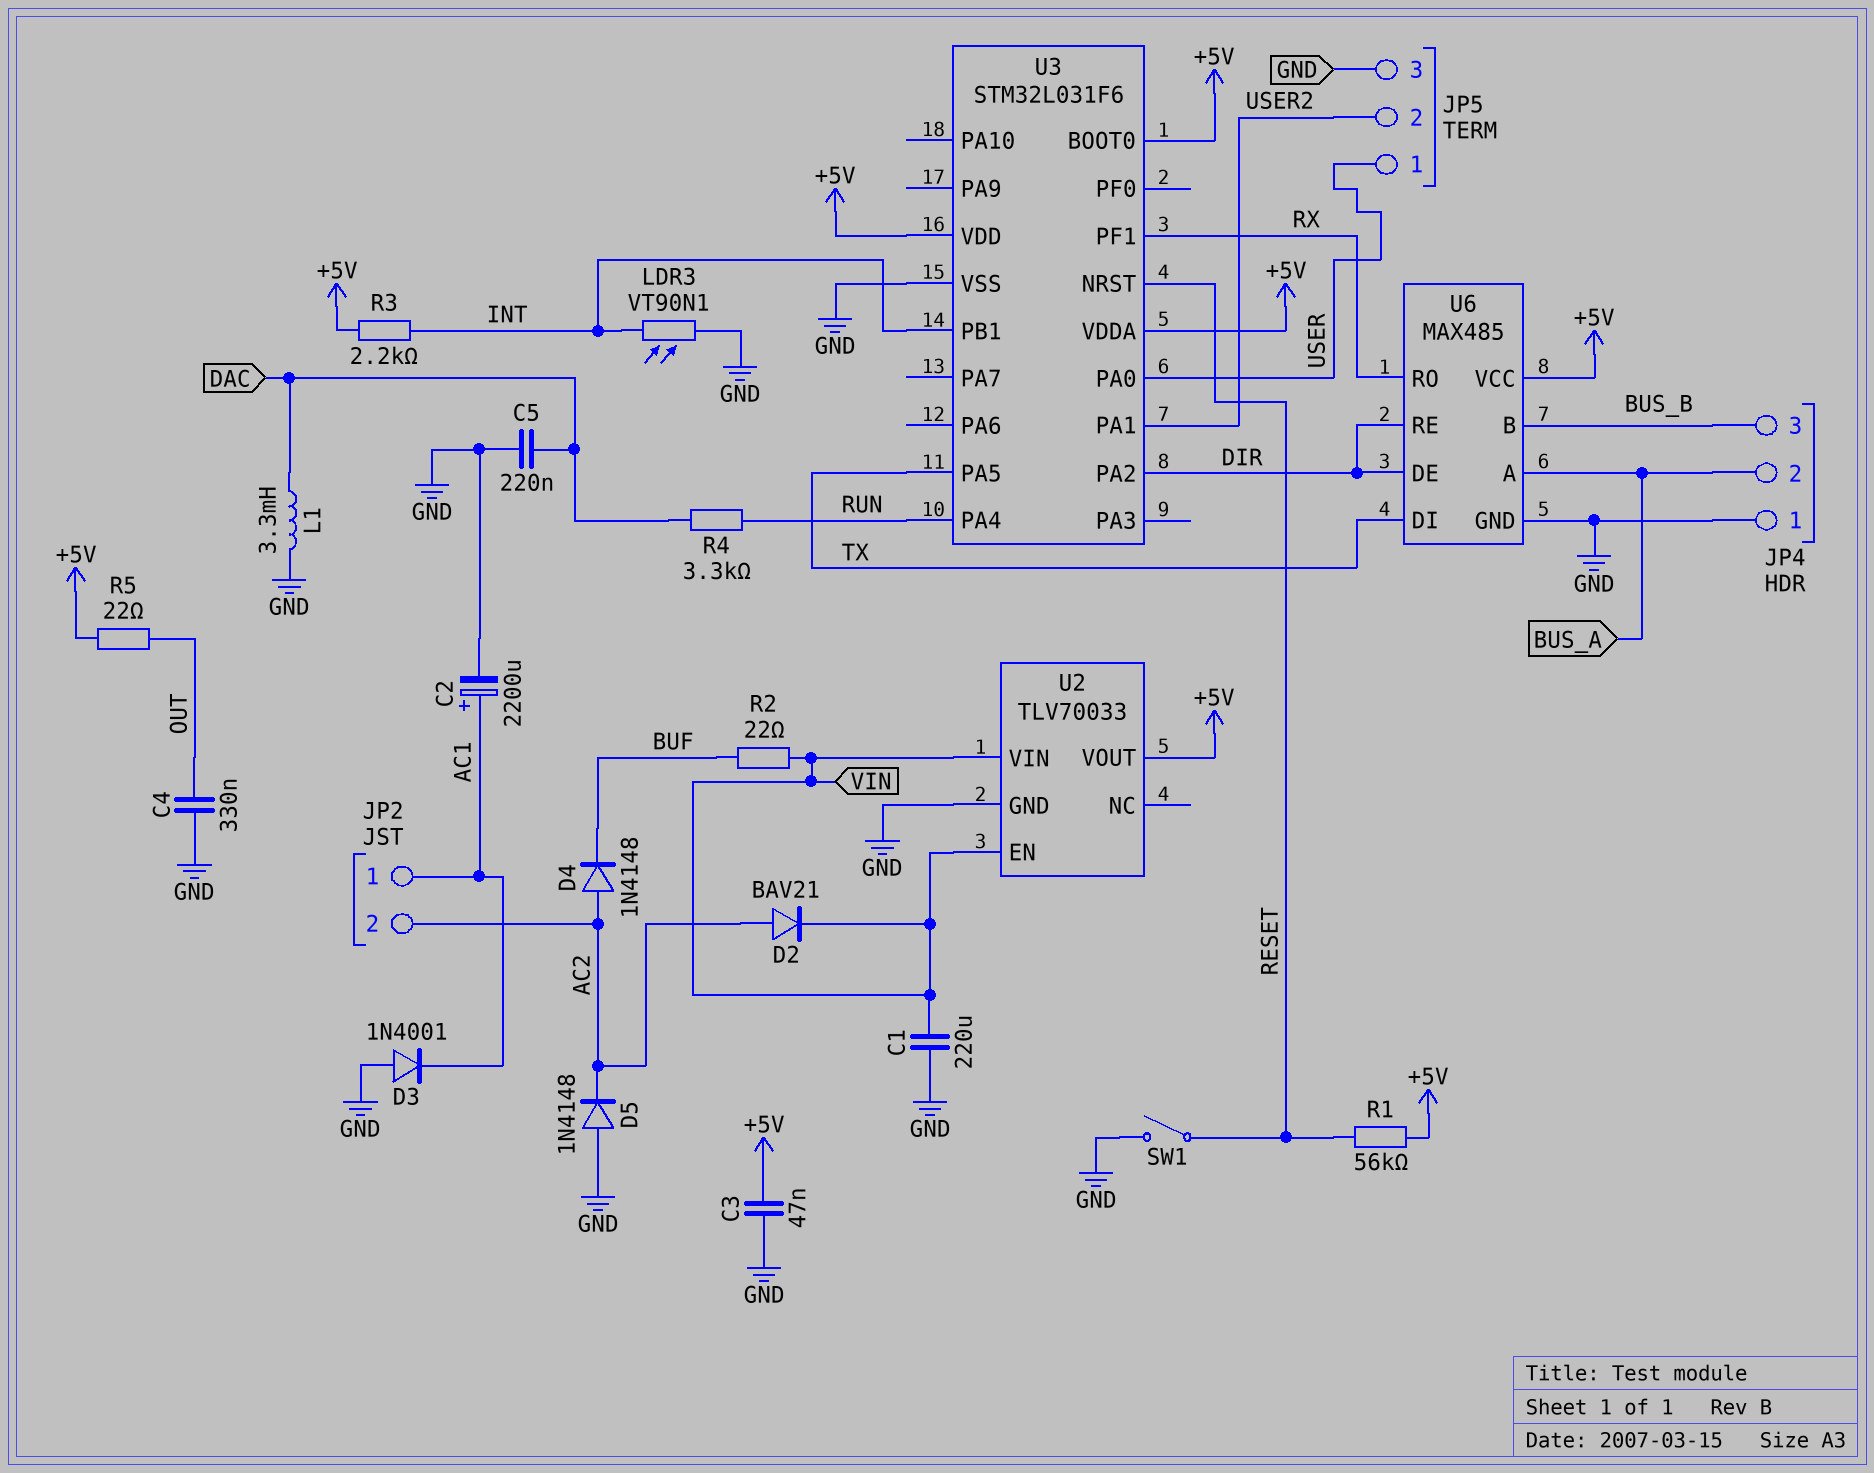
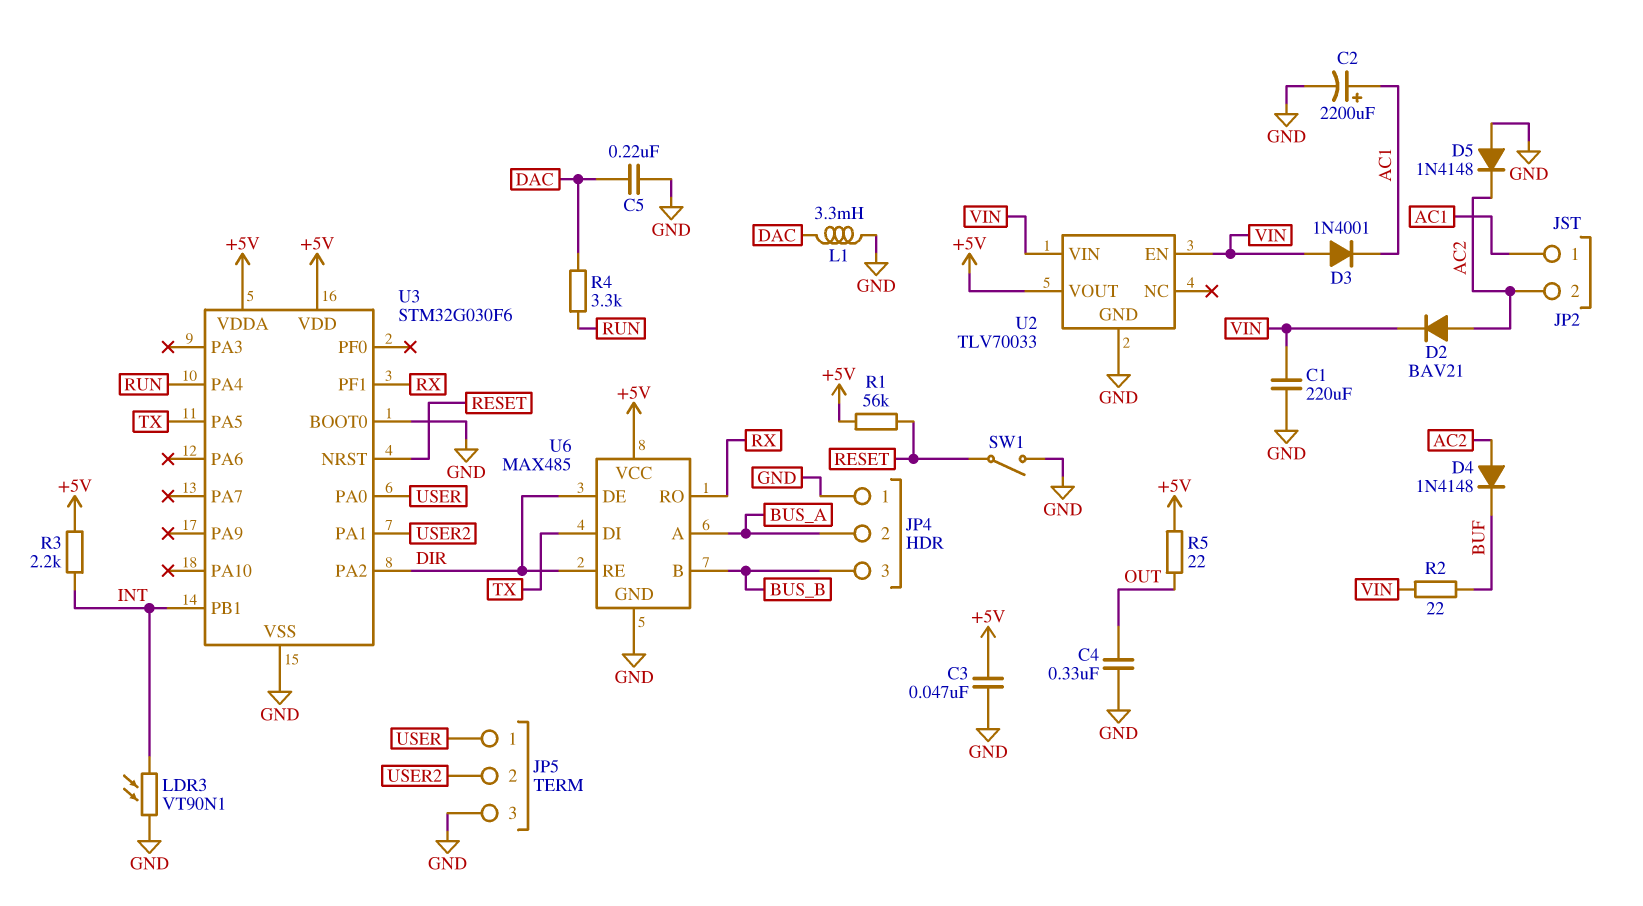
D3: diode 1N4001 (A GND, K AC1) -> diode 1N4001 (A VIN, K AC1)
U3: STM32L031F6 -> STM32G030F6
U3 pin BOOT0: +5V -> GND

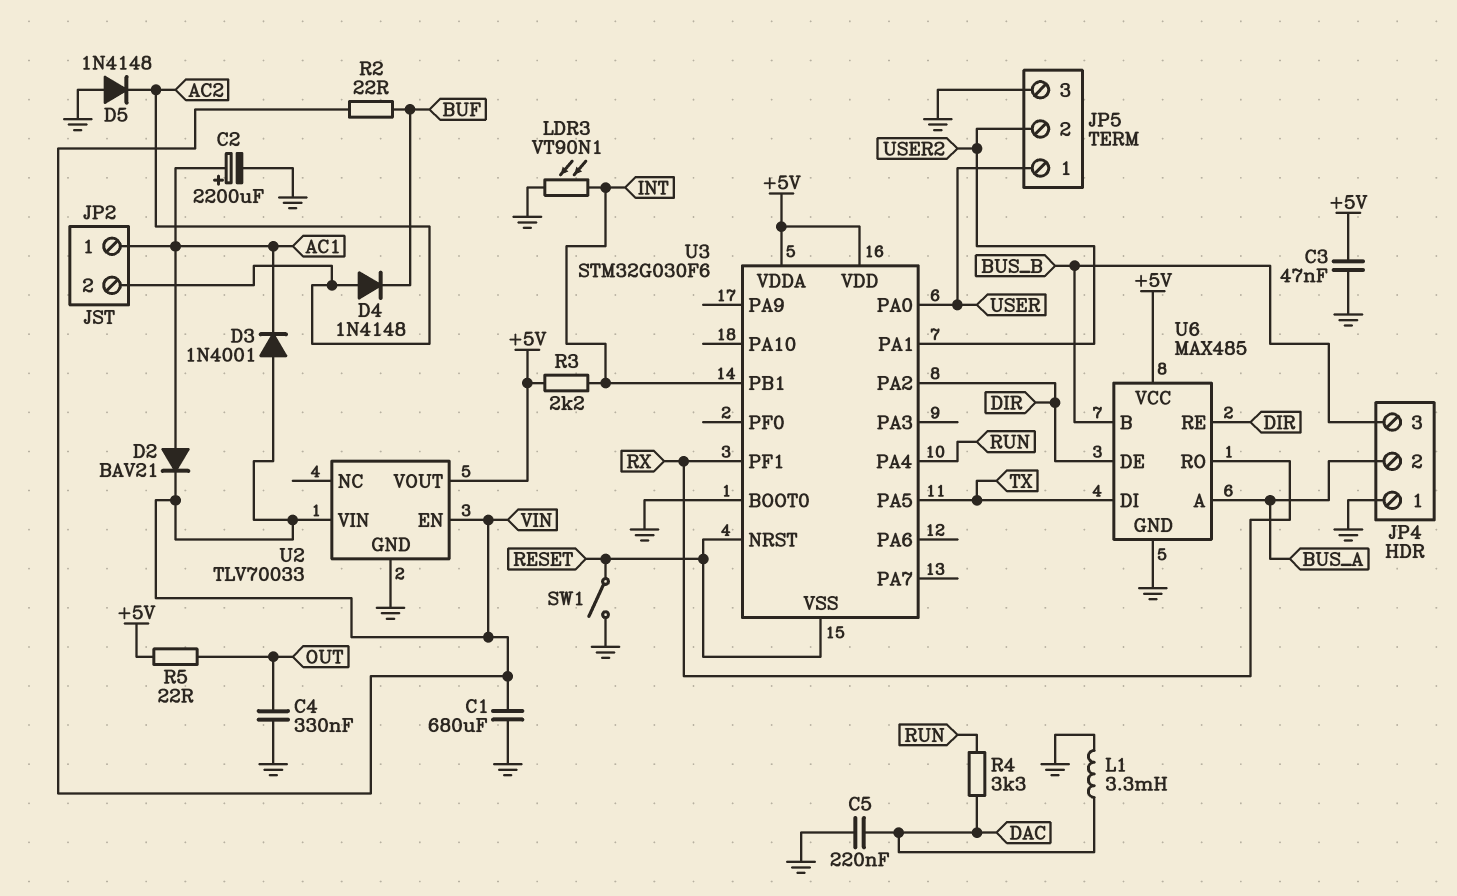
C1: 220uF (GND, VIN) -> 680uF (GND, VIN)
D2: diode BAV21 (A AC2, K VIN) -> diode BAV21 (A AC1, K VIN)
R1: 56k (+5V, RESET) -> none
U3 pin VSS: GND -> RESET

